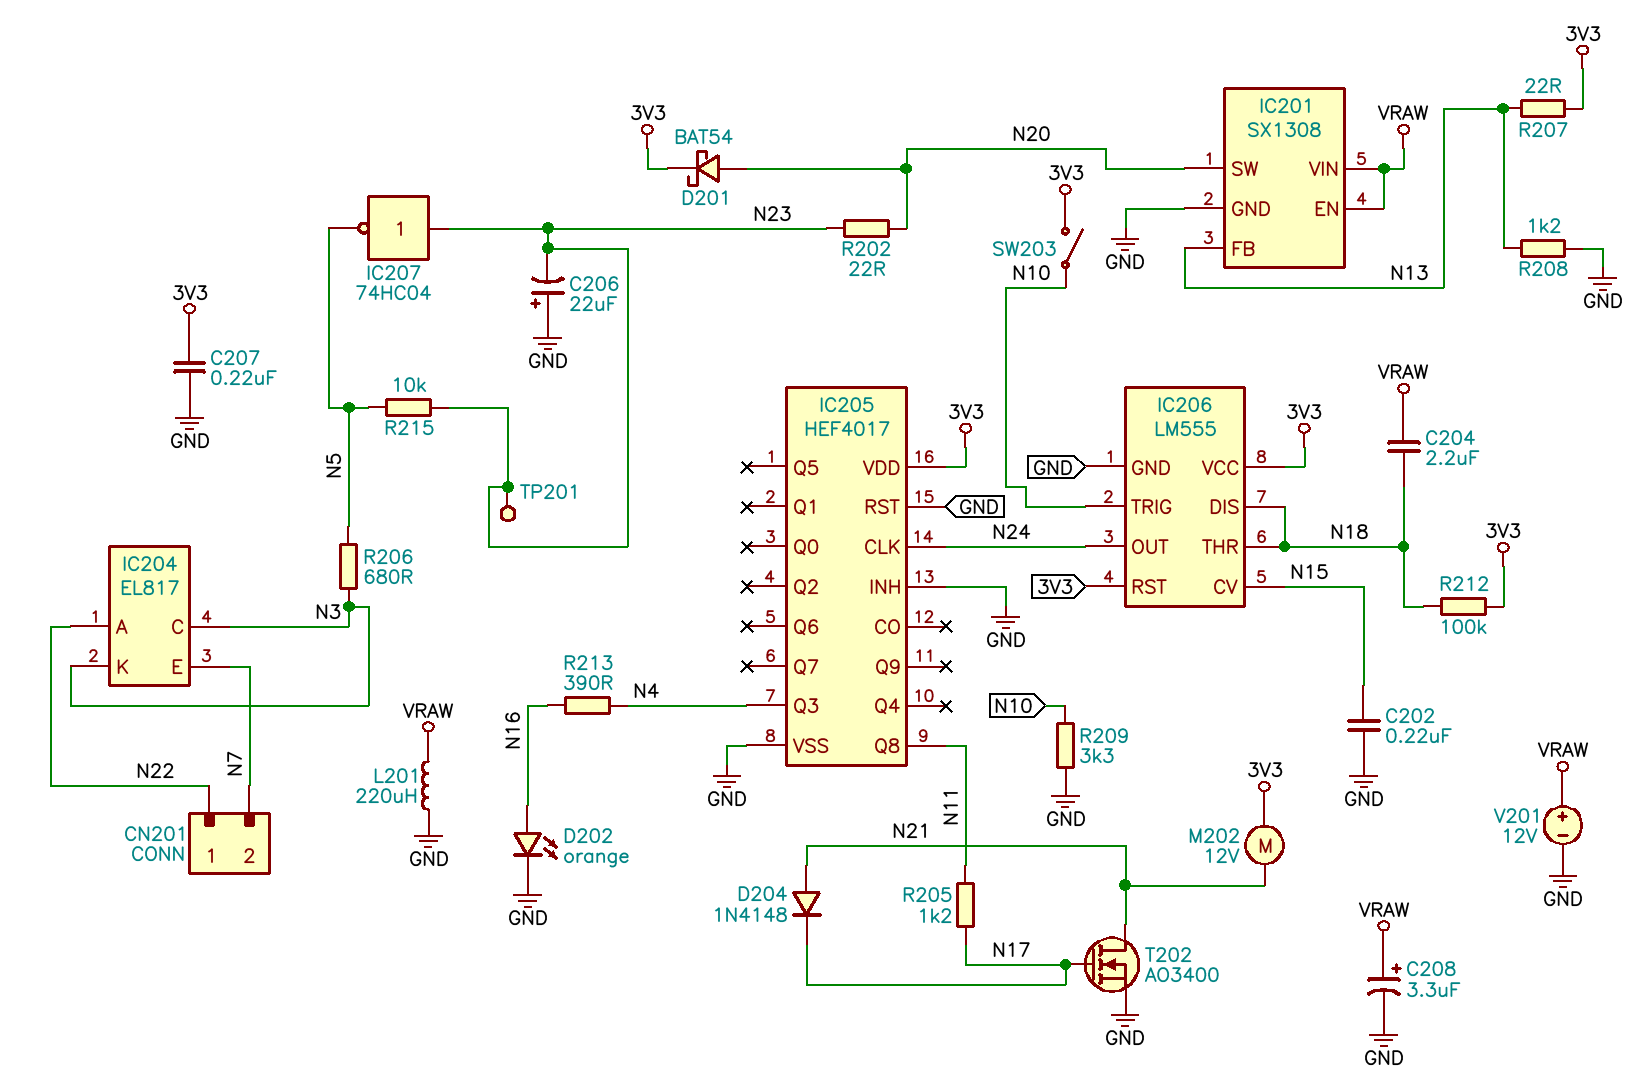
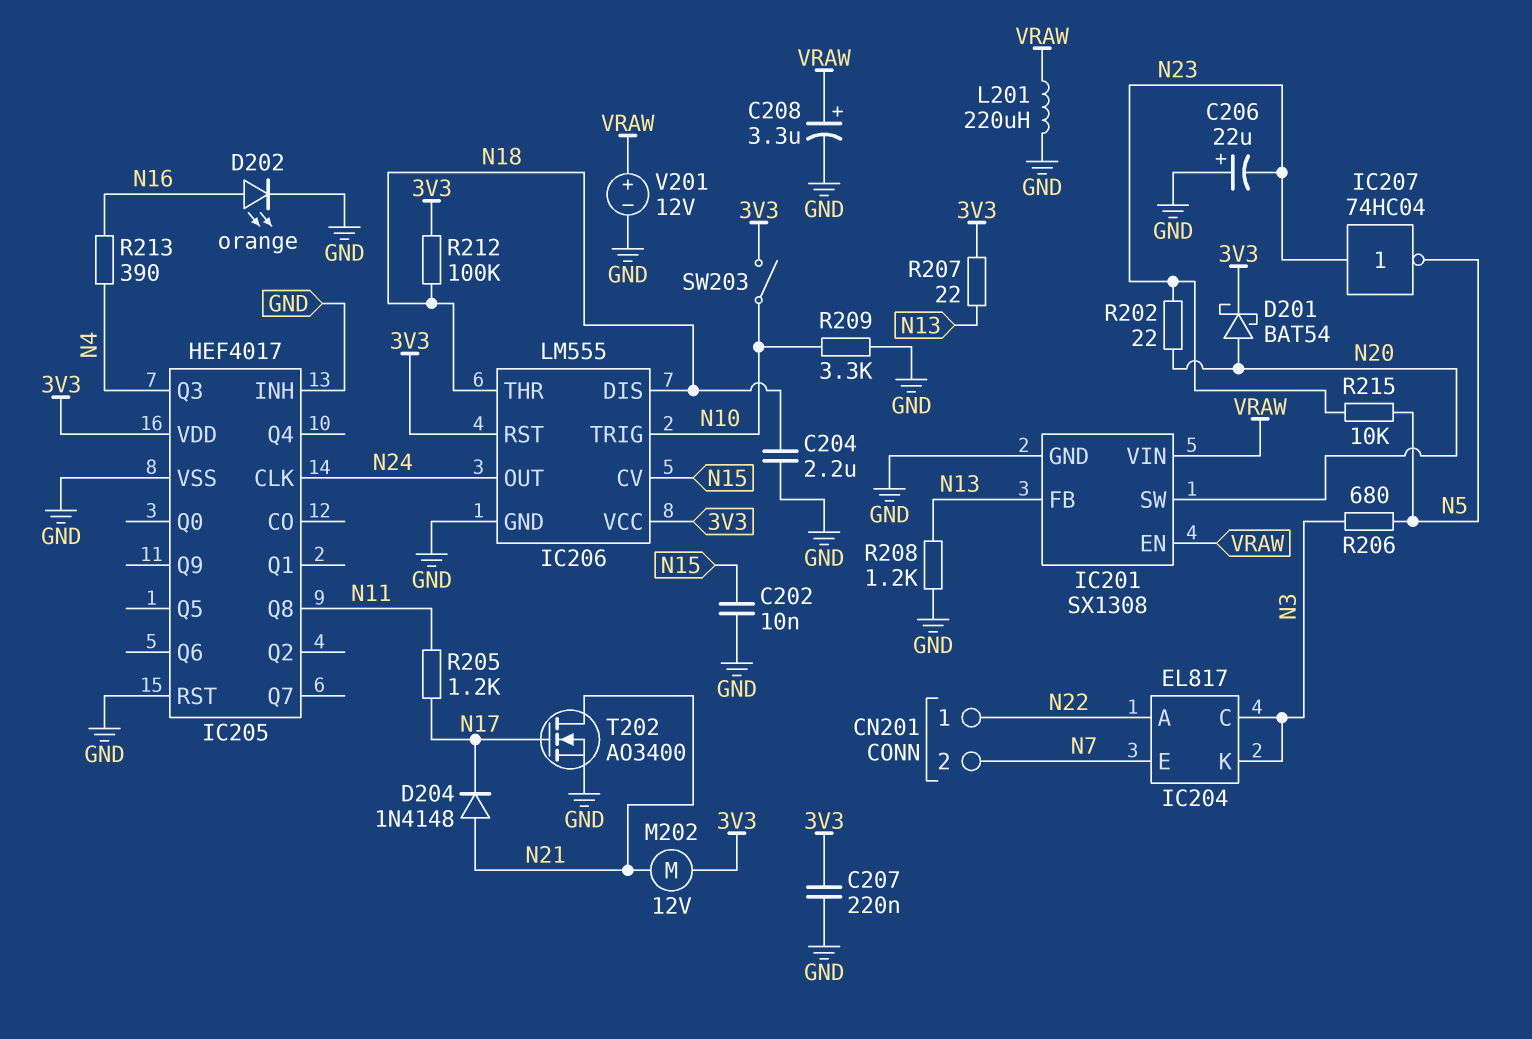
C202: 220nF (GND, N15) -> 10nF (GND, N15)
C204: 2.2uF (N18, VRAW) -> 2.2uF (GND, N18)
TP201: test point (N23) -> none

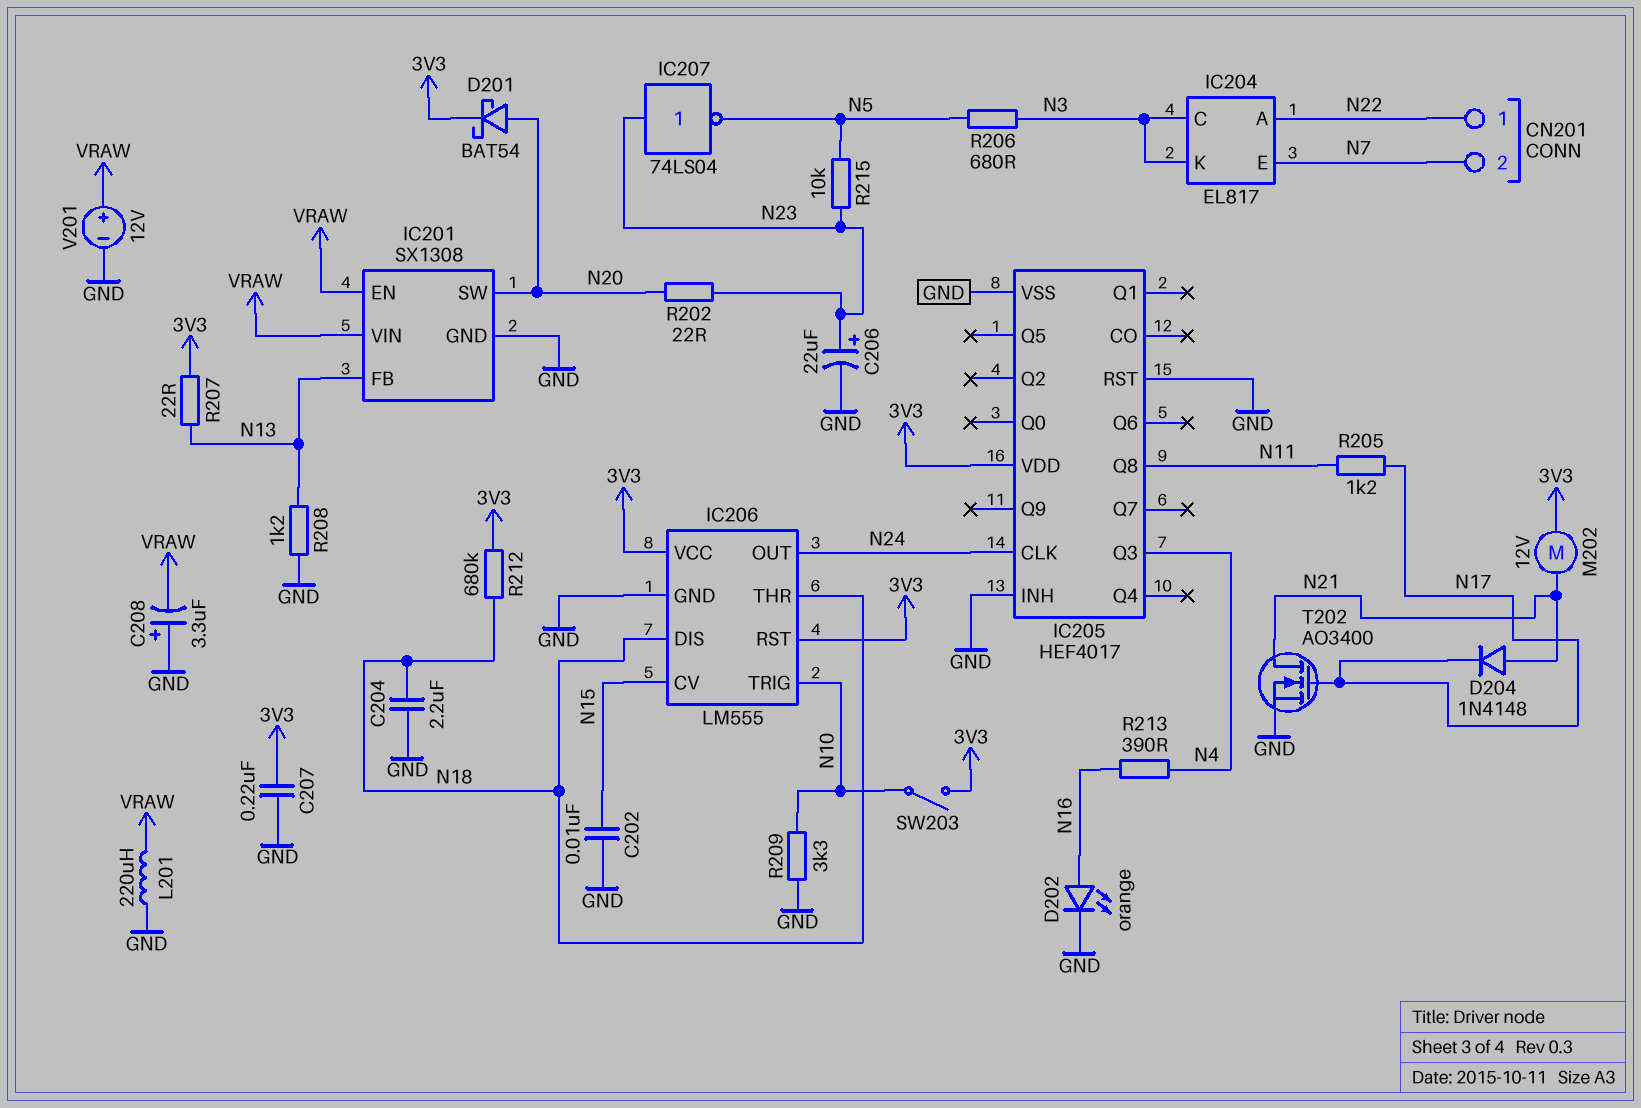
C206: 22uF (plus GND, minus N23) -> 22uF (plus N23, minus GND)
C208: 3.3uF (plus VRAW, minus GND) -> 3.3uF (plus GND, minus VRAW)
IC207: NOT 74HC04 (in N23, out N5) -> NOT 74LS04 (in N23, out N5)
R212: 100k (3V3, N18) -> 680k (3V3, N18)

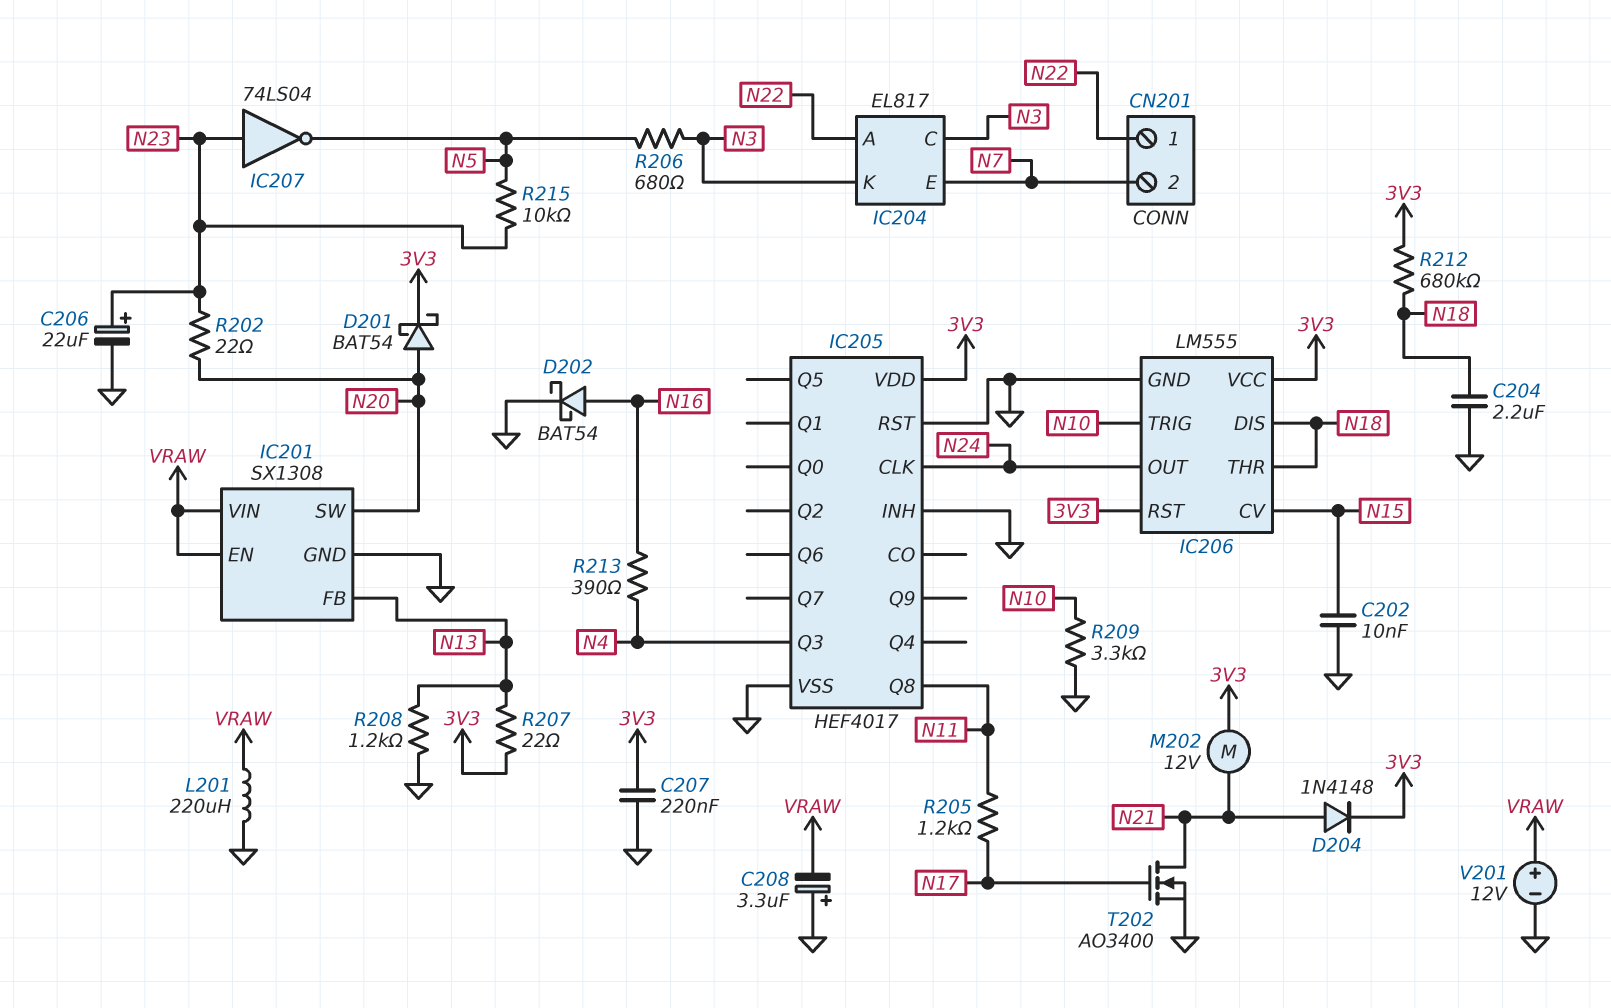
D202: LED orange (A N16, K GND) -> schottky BAT54 (A N16, K GND)
D204: diode 1N4148 (A N21, K N17) -> diode 1N4148 (A N21, K 3V3)
SW203: switch (3V3, N10) -> none

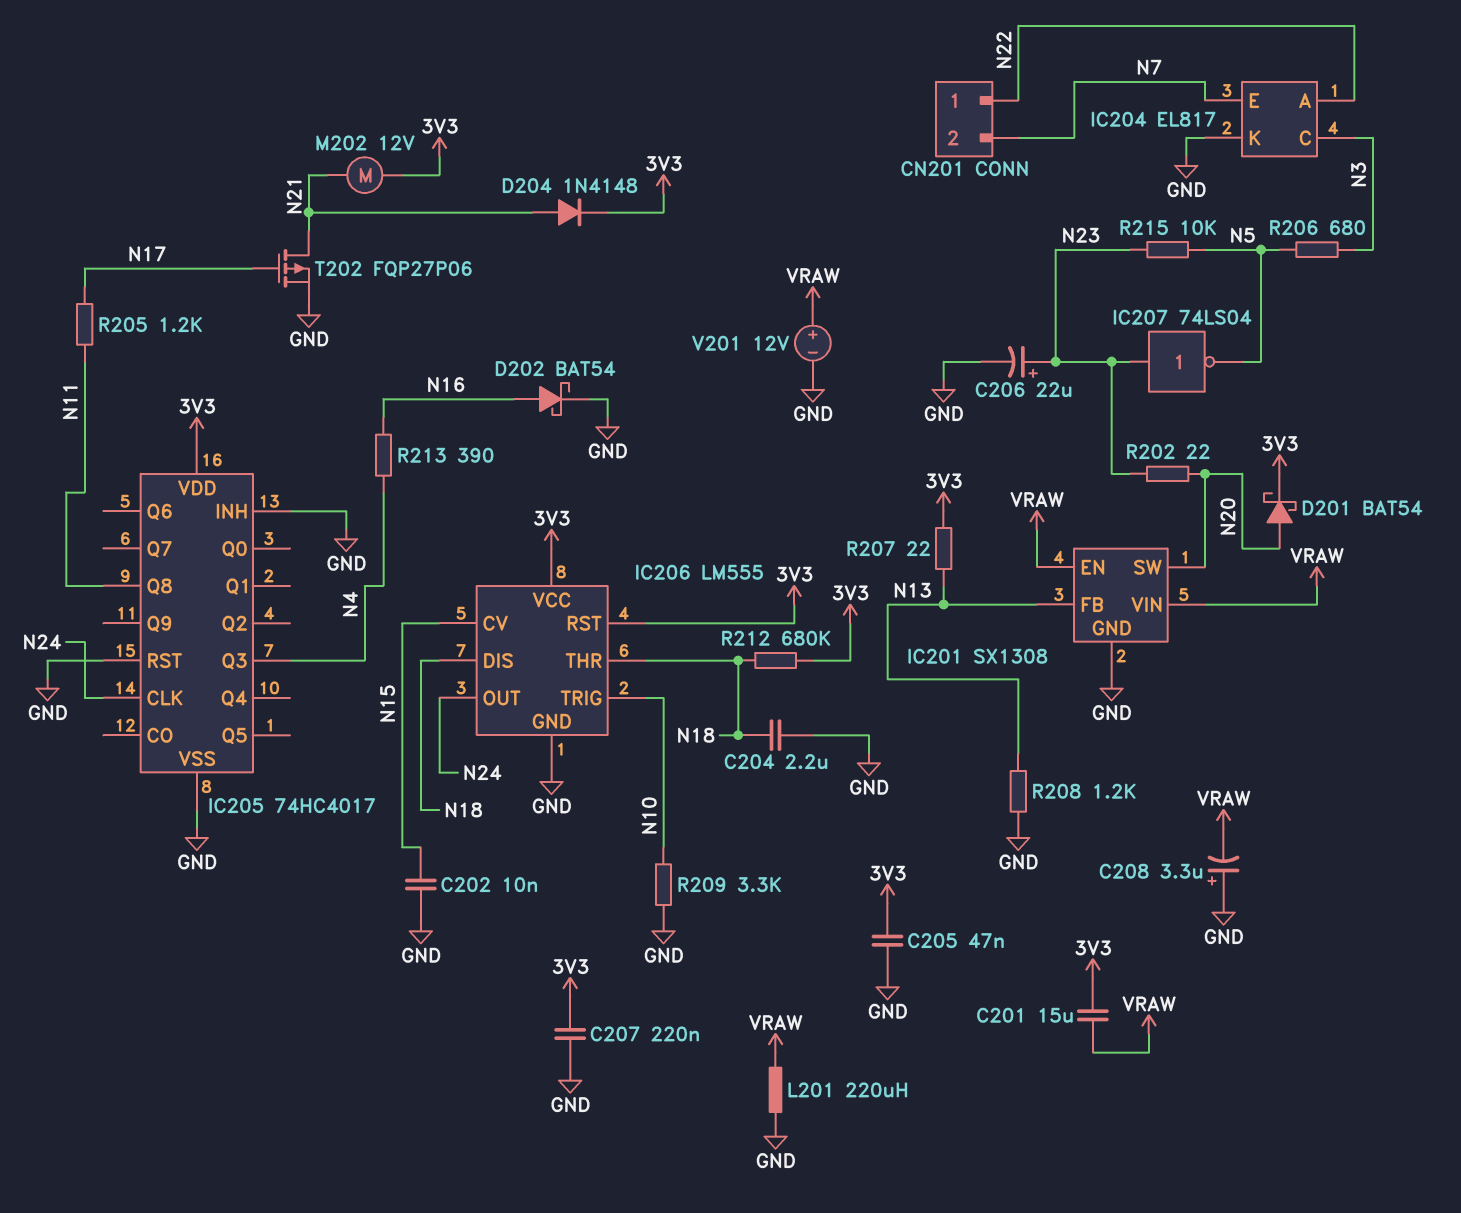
C201: none -> 15uF (3V3, VRAW)
C205: none -> 47nF (3V3, GND)
IC204 pin K: N3 -> GND
IC205: HEF4017 -> 74HC4017
T202: NMOS AO3400 (G N17, D N21, S GND) -> PMOS FQP27P06 (G N17, D N21, S GND)

